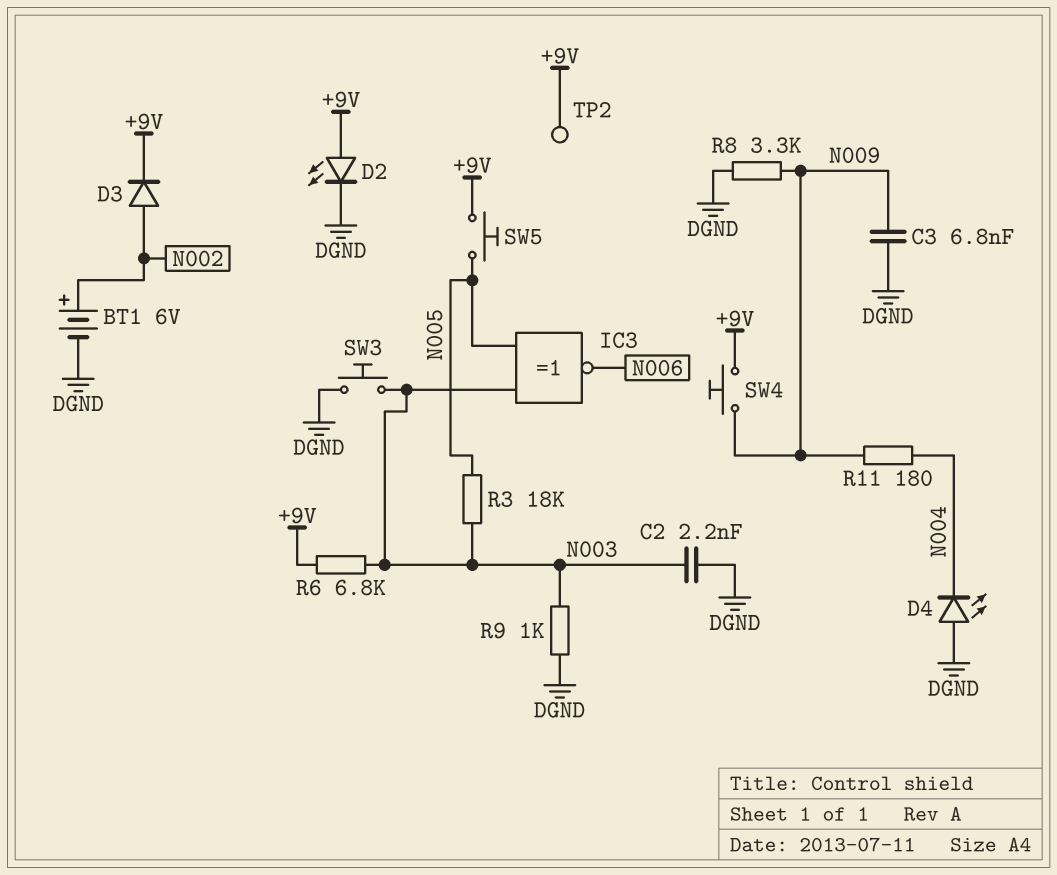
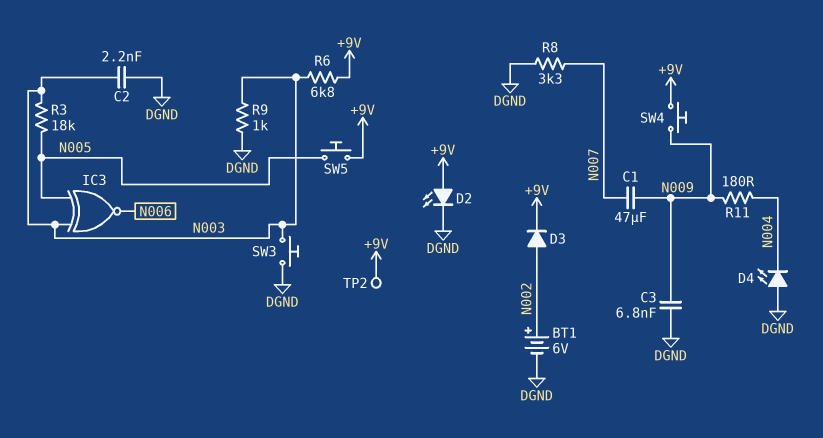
C1: none -> 47uF (N007, N009)
R8: 3.3k (DGND, N009) -> 3.3k (DGND, N007)

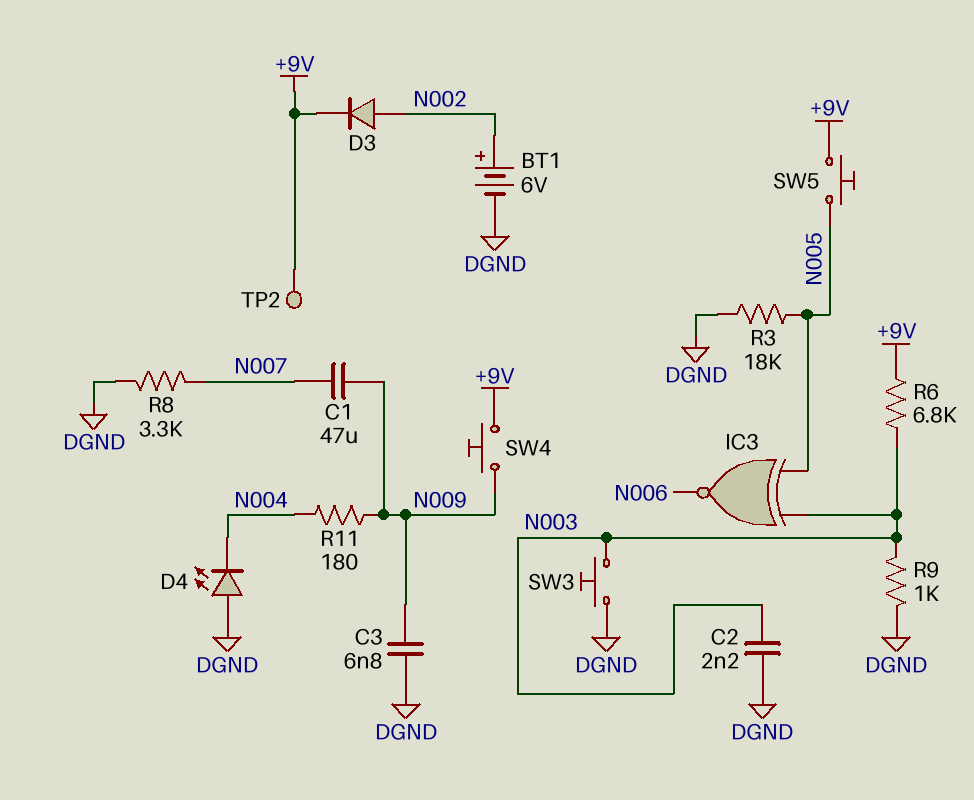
D2: LED (A +9V, K DGND) -> none
R3: 18k (N003, N005) -> 18k (DGND, N005)

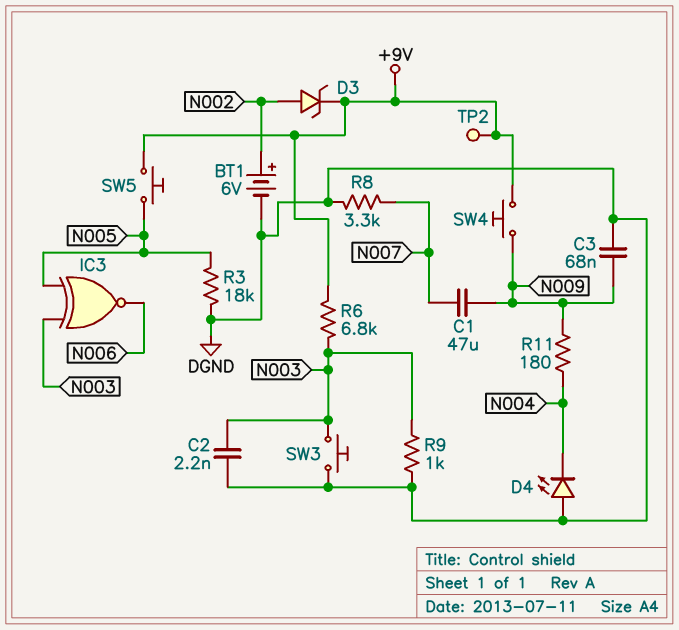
C3: 6.8nF (DGND, N009) -> 68nF (DGND, N009)
D3: diode (A N002, K +9V) -> zener (A N002, K +9V)

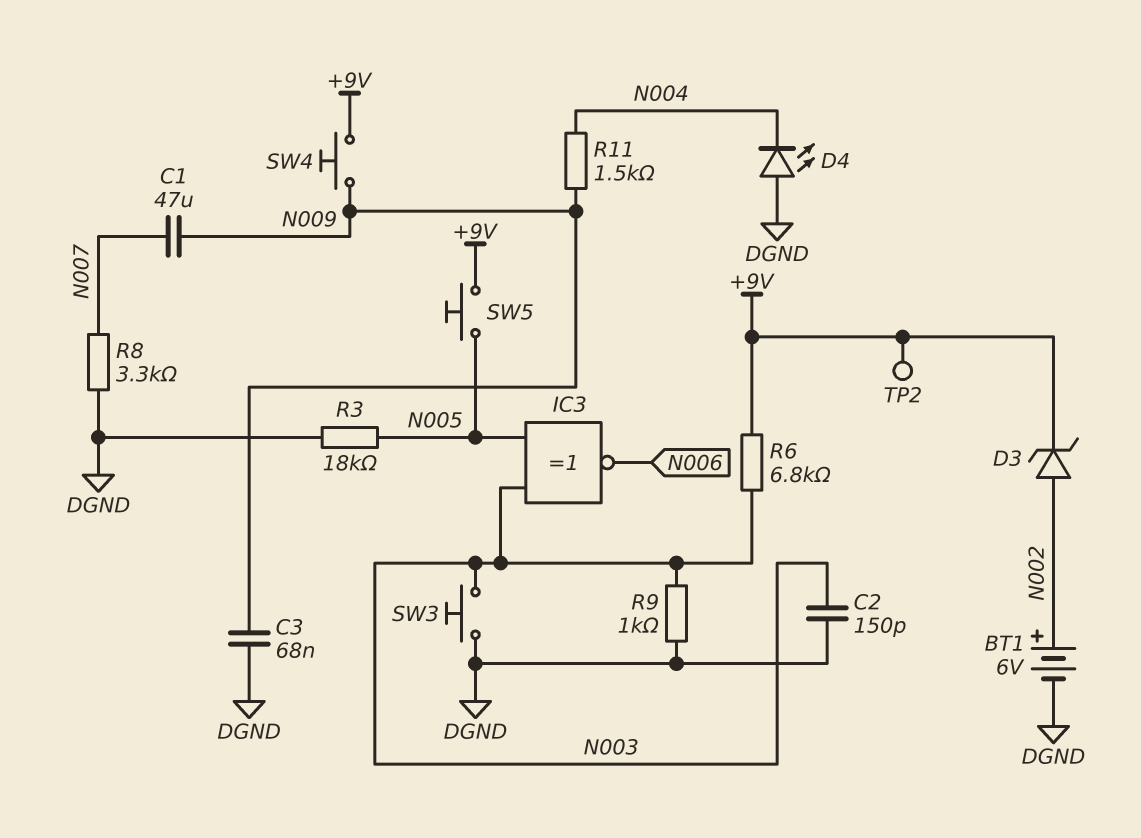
C2: 2.2nF (DGND, N003) -> 150pF (DGND, N003)
R11: 180 (N004, N009) -> 1.5k (N004, N009)

